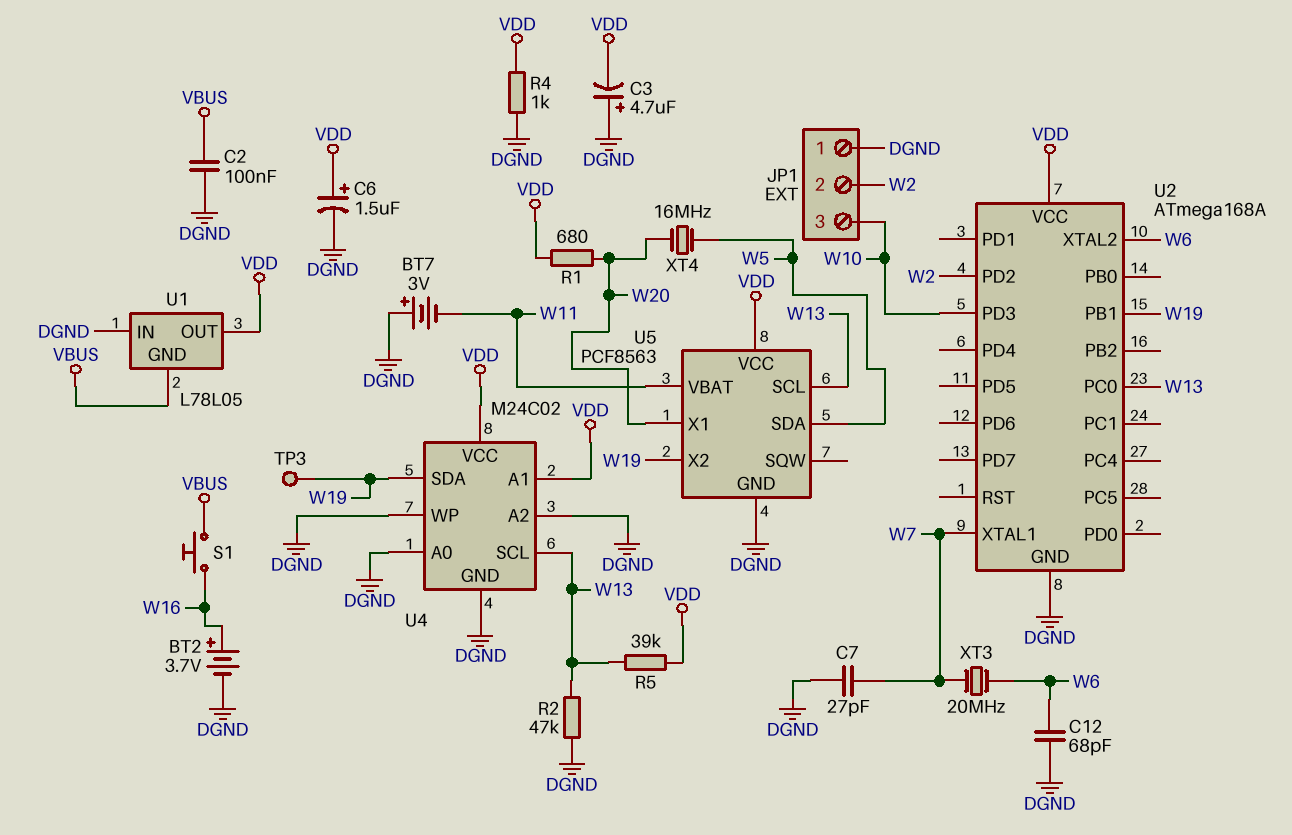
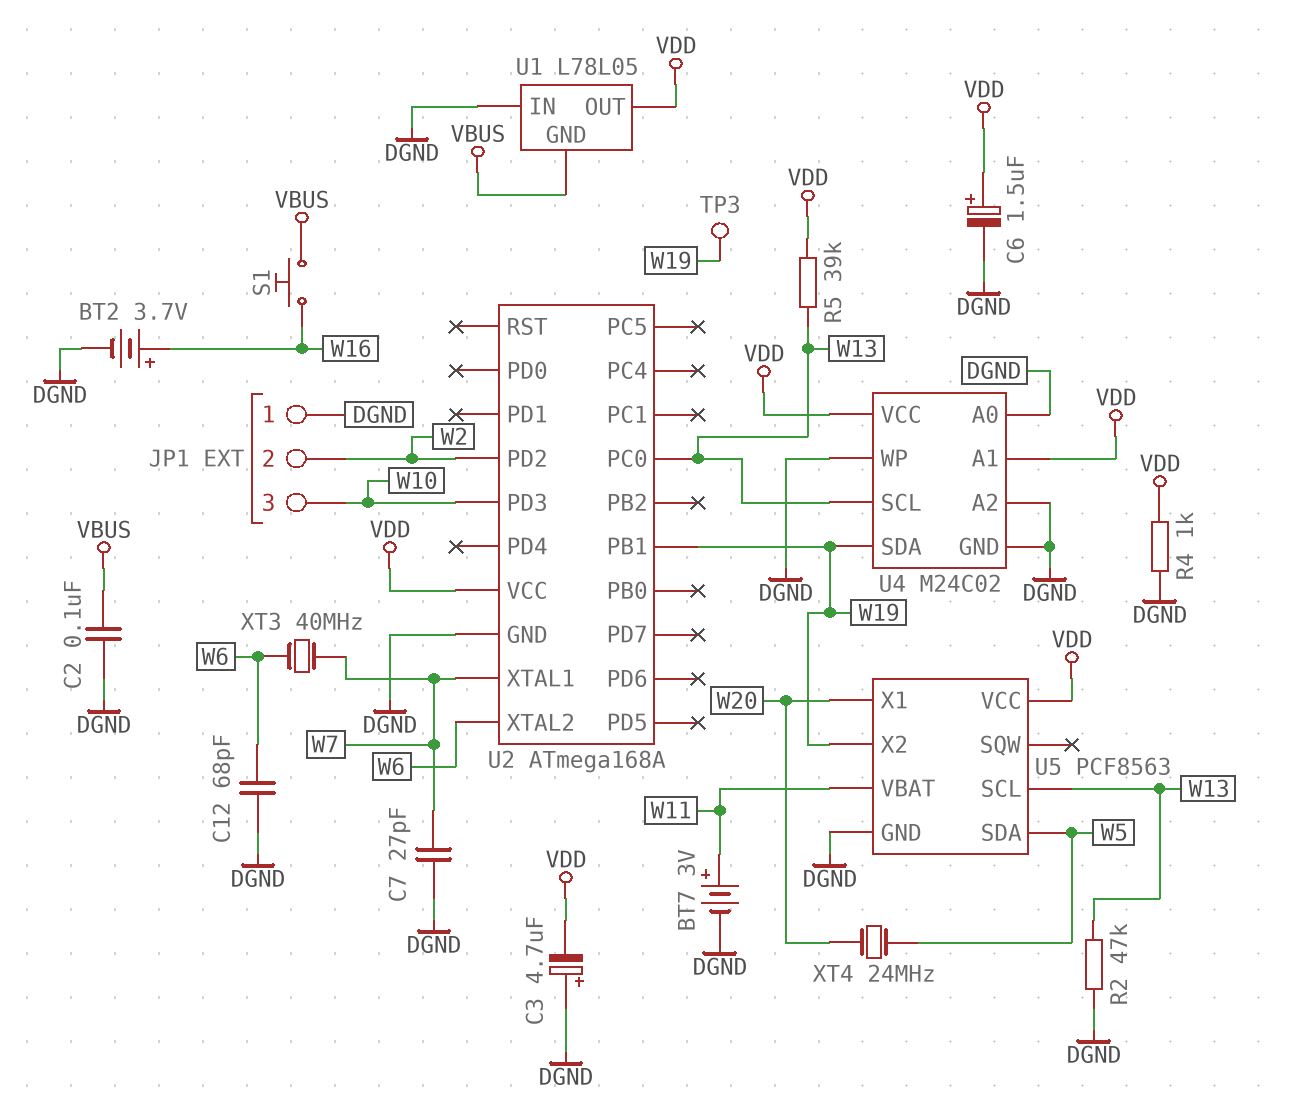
BT7: 3V (plus DGND, minus W11) -> 3V (plus W11, minus DGND)
R1: 680 (VDD, W20) -> none
XT3: 20MHz (W6, W7) -> 40MHz (W6, W7)
XT4: 16MHz (W5, W20) -> 24MHz (W5, W20)

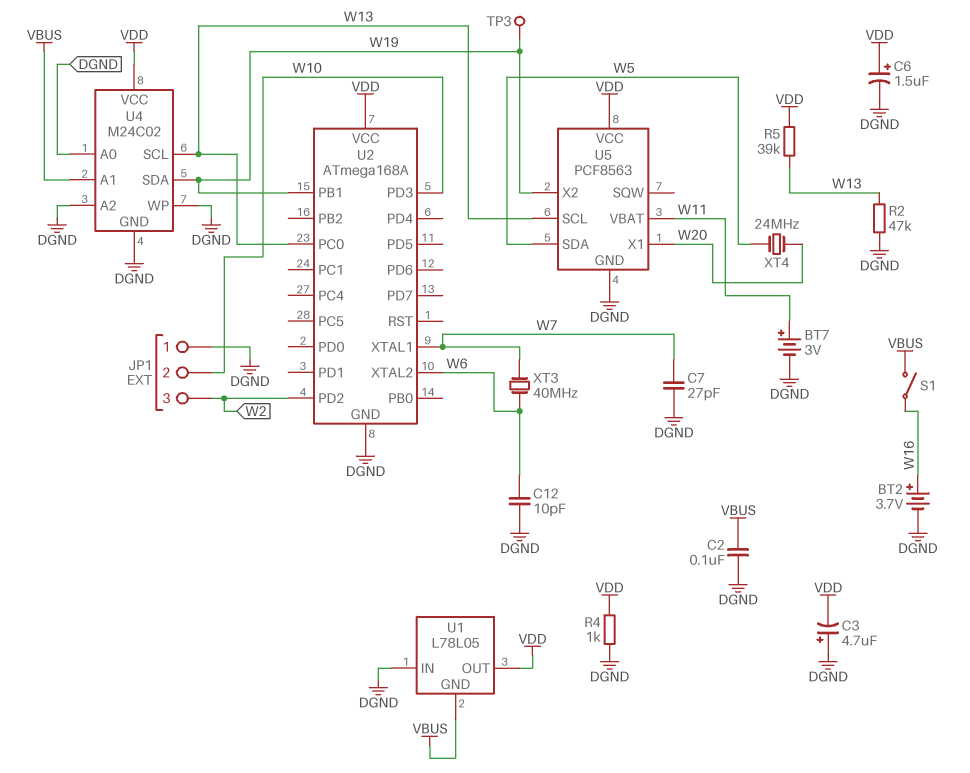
C12: 68pF (DGND, W6) -> 10pF (DGND, W6)
JP1 pin 2: W2 -> W10
JP1 pin 3: W10 -> W2
S1: button (VBUS, W16) -> switch (VBUS, W16)
U4 pin A1: VDD -> VBUS

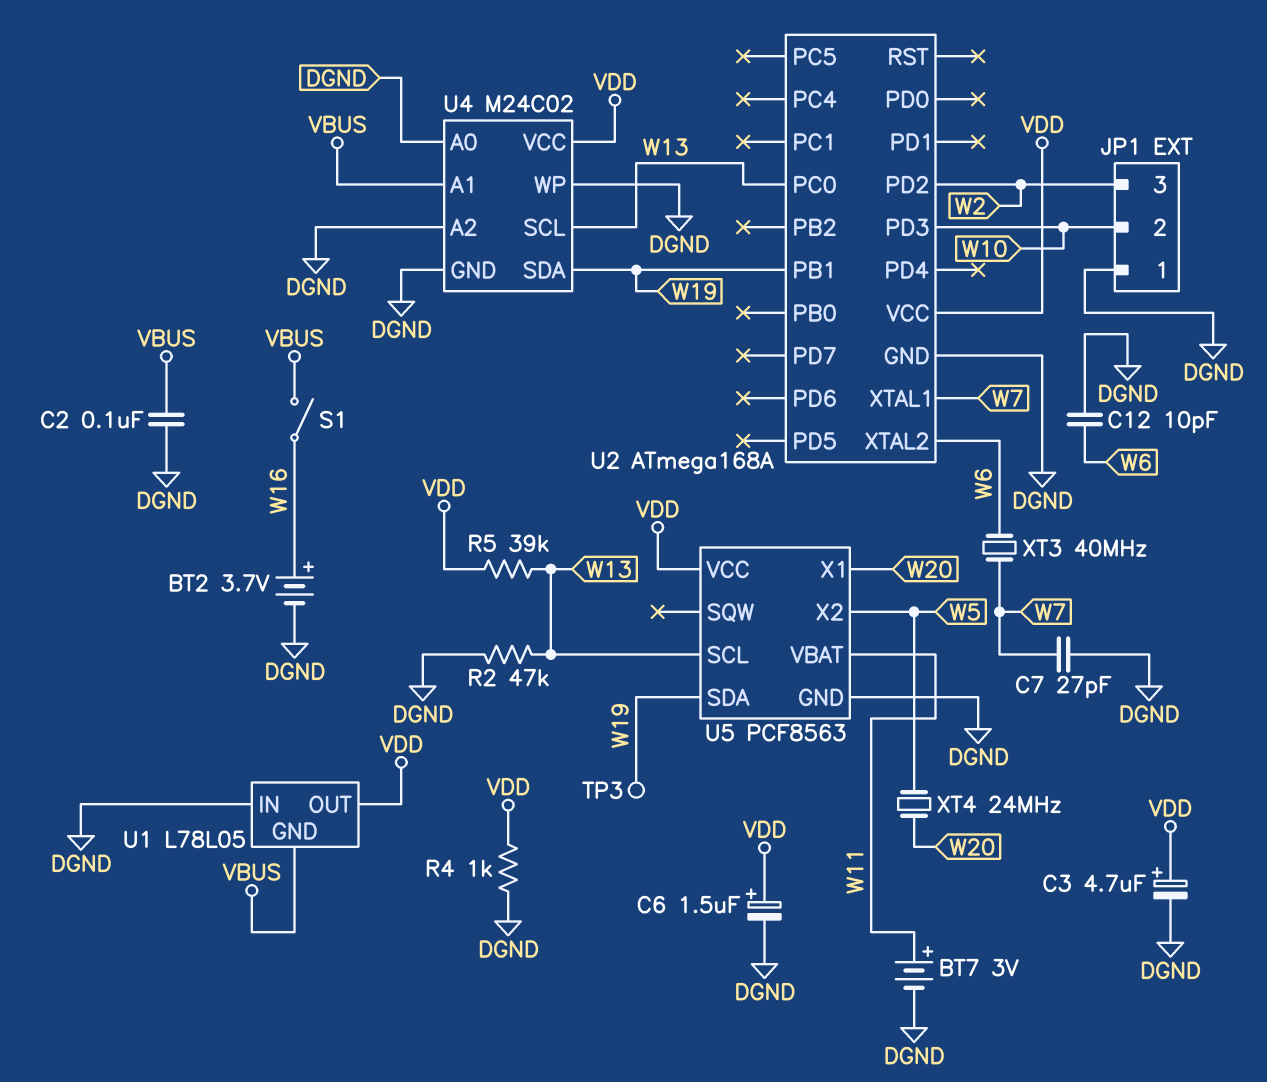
C3: 4.7uF (plus DGND, minus VDD) -> 4.7uF (plus VDD, minus DGND)
U5 pin SDA: W5 -> W19
U5 pin X2: W19 -> W5

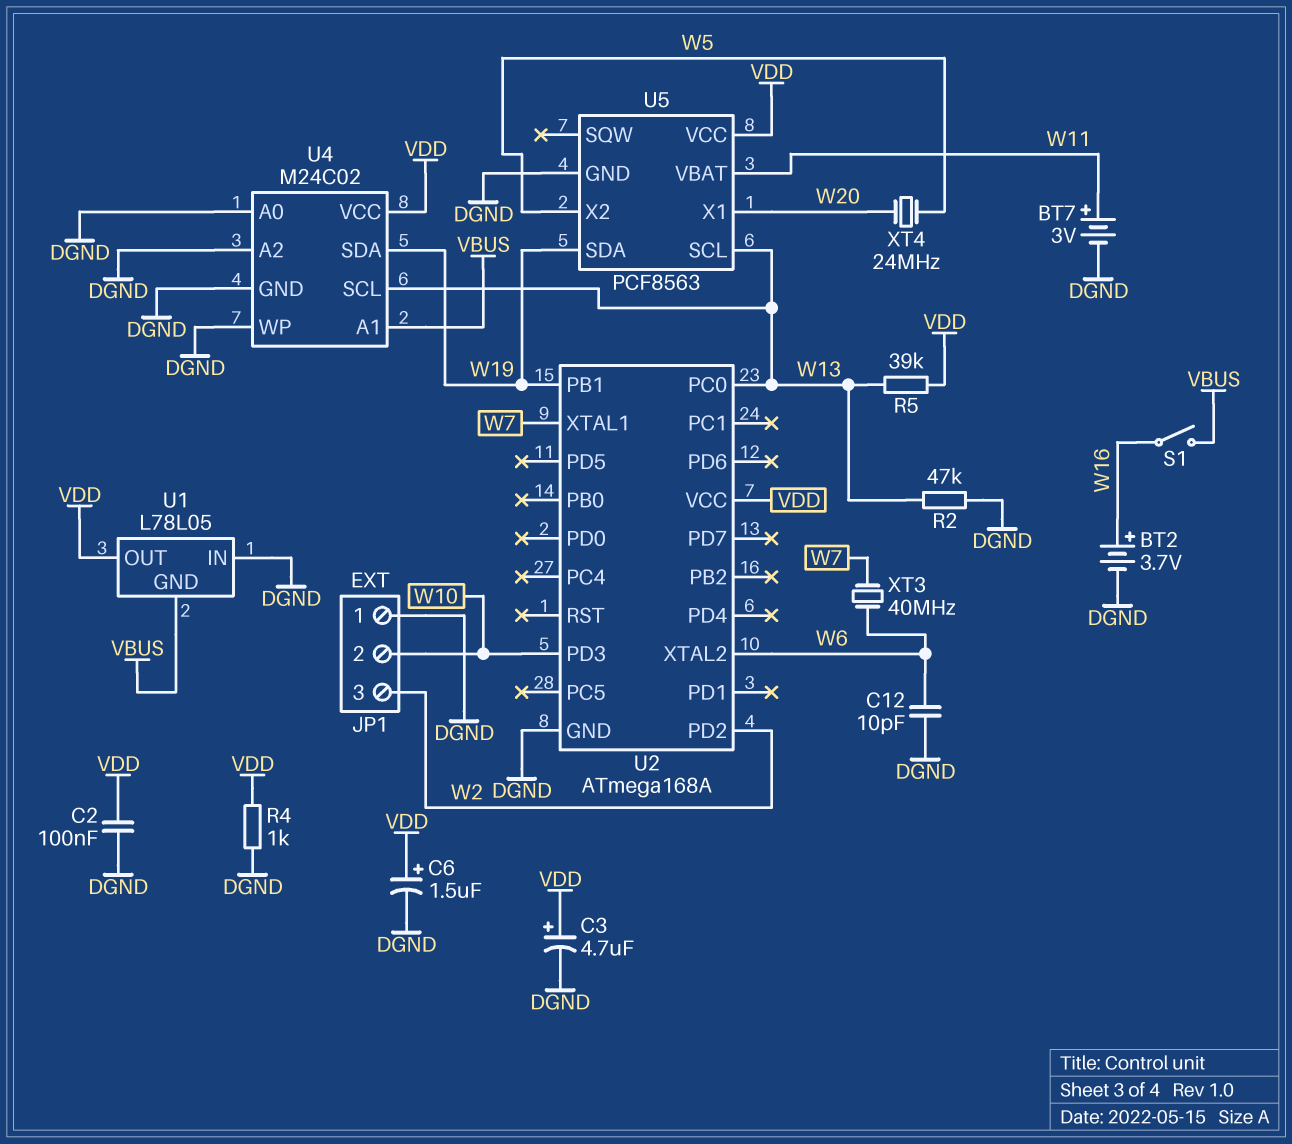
C2: 100nF (DGND, VBUS) -> 100nF (DGND, VDD)
C7: 27pF (DGND, W7) -> none
TP3: test point (W19) -> none

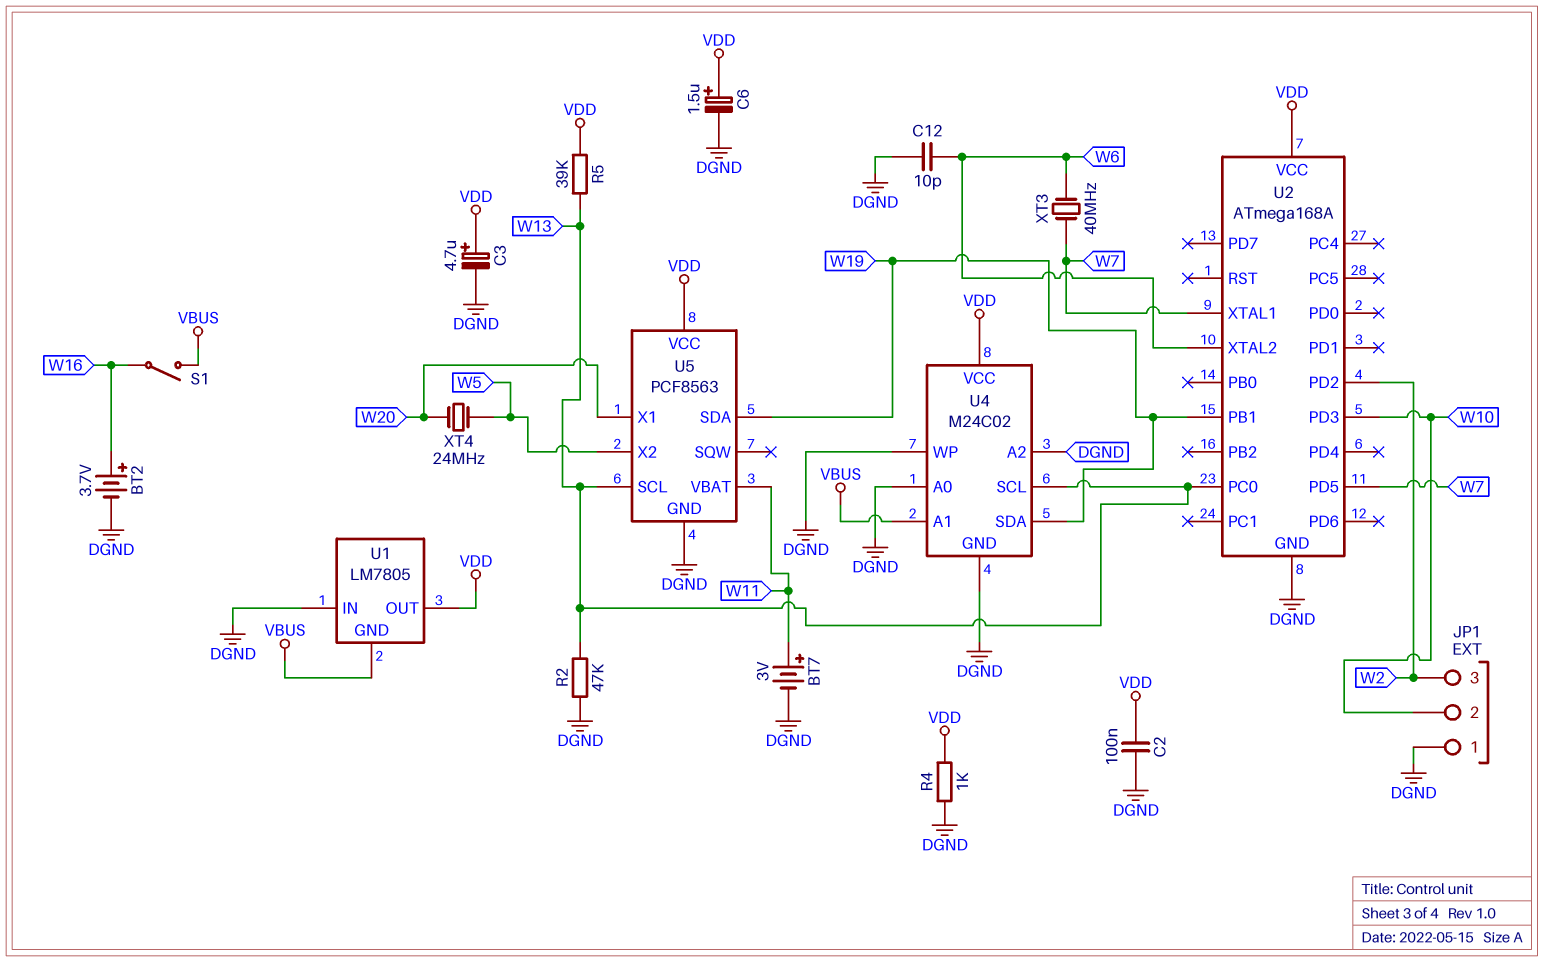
U1: L78L05 -> LM7805
U2 pin PD5: none -> W7

